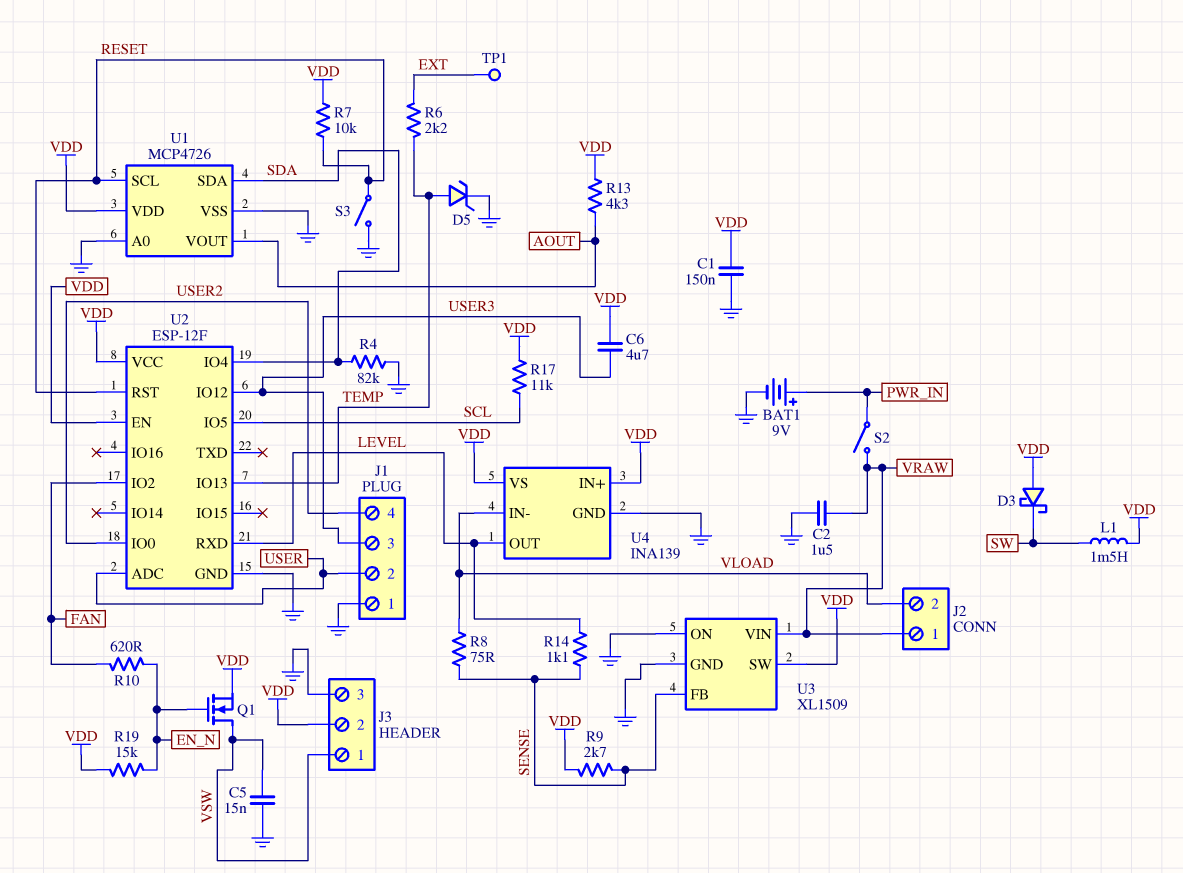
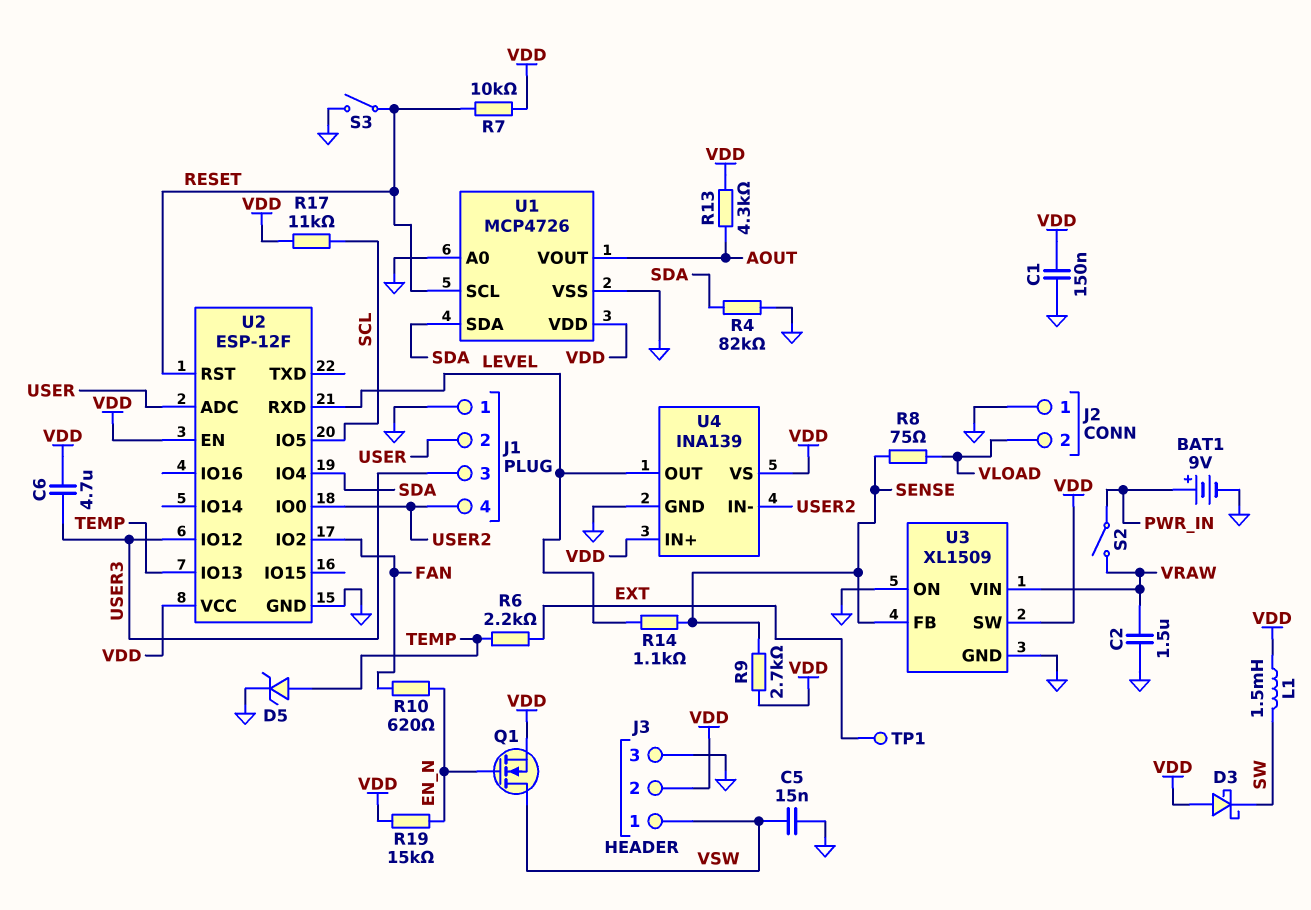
J2 pin 1: VRAW -> GND
U4 pin IN-: VLOAD -> USER2

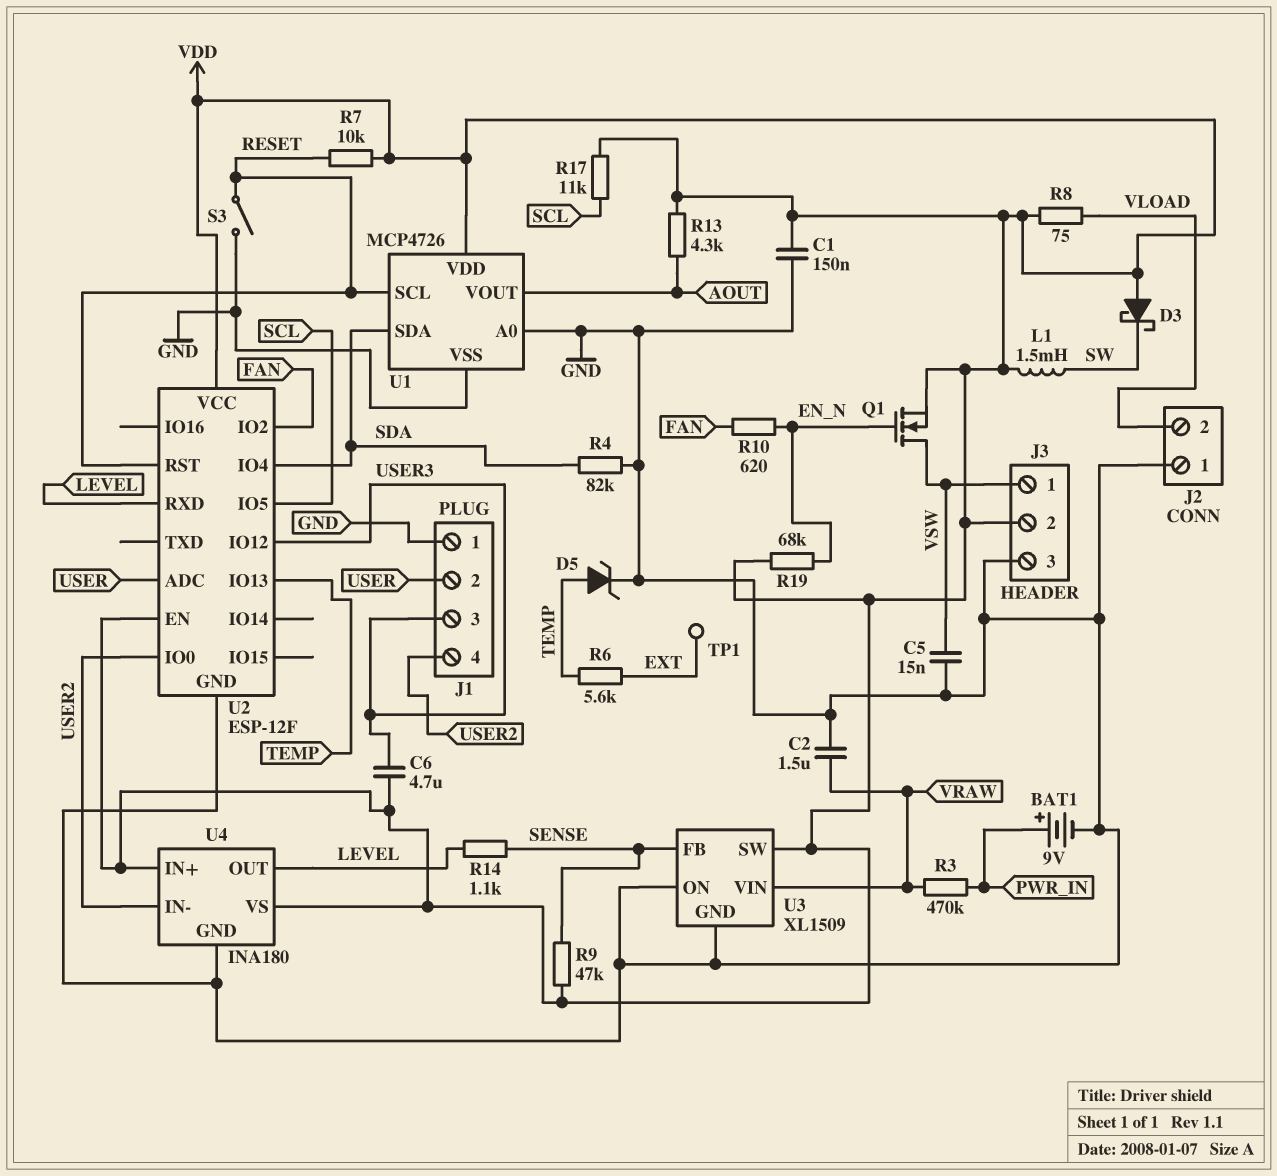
R3: none -> 470k (PWR_IN, VRAW)
R6: 2.2k (EXT, TEMP) -> 5.6k (EXT, TEMP)
R8: 75 (SENSE, VLOAD) -> 75 (VDD, VLOAD)
R9: 2.7k (SENSE, VDD) -> 47k (SENSE, VDD)
R19: 15k (EN_N, VDD) -> 68k (EN_N, VDD)
S2: switch (PWR_IN, VRAW) -> none
U4: INA139 -> INA180

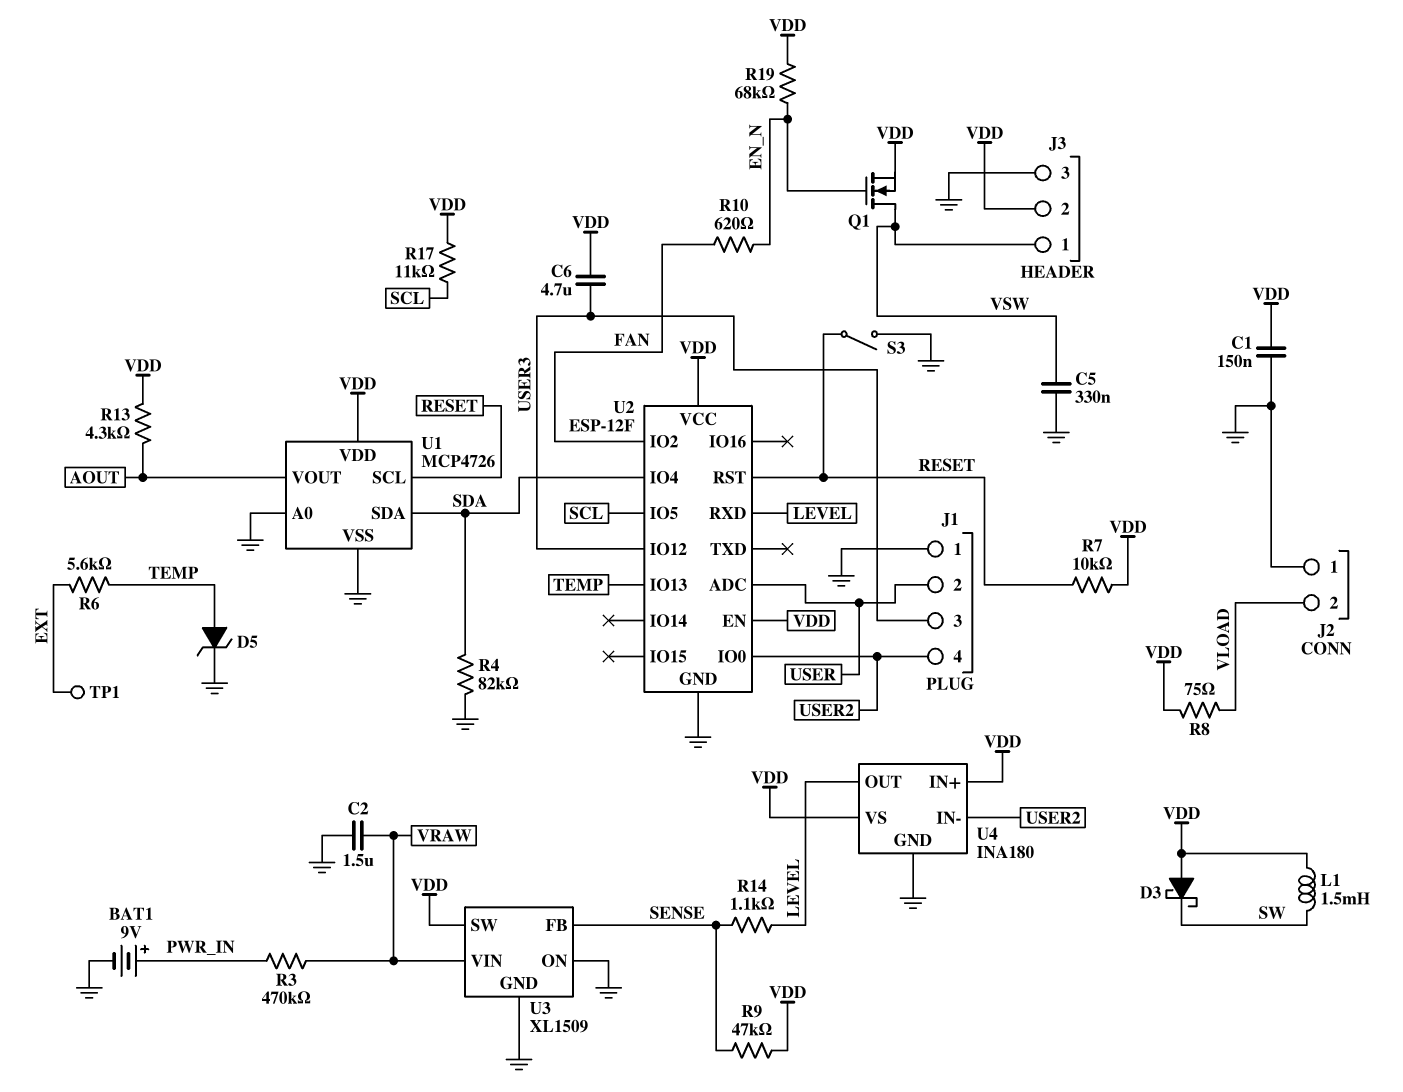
C5: 15nF (GND, VSW) -> 330nF (GND, VSW)

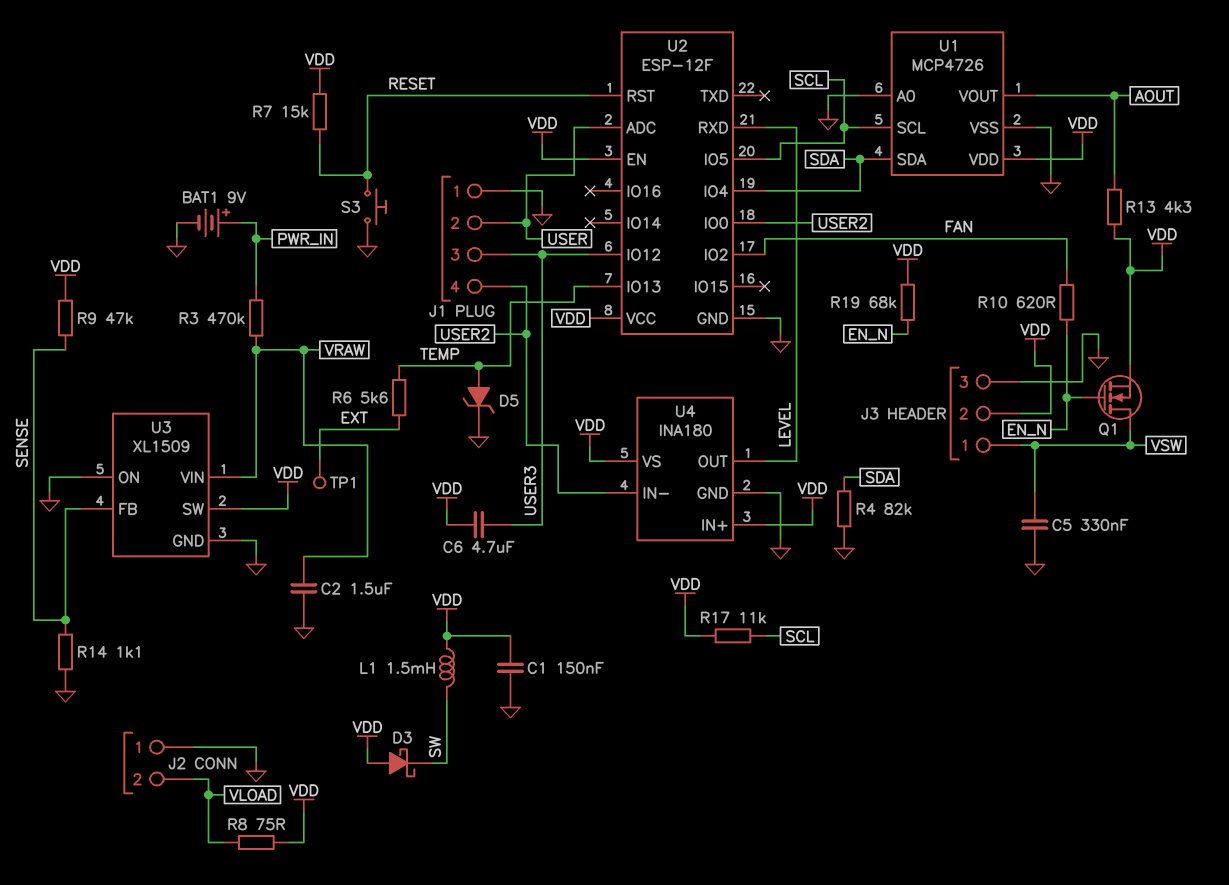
R7: 10k (RESET, VDD) -> 15k (RESET, VDD)
R14: 1.1k (LEVEL, SENSE) -> 1.1k (GND, SENSE)
S3: switch (GND, RESET) -> button (GND, RESET)
U1 pin SCL: RESET -> SCL

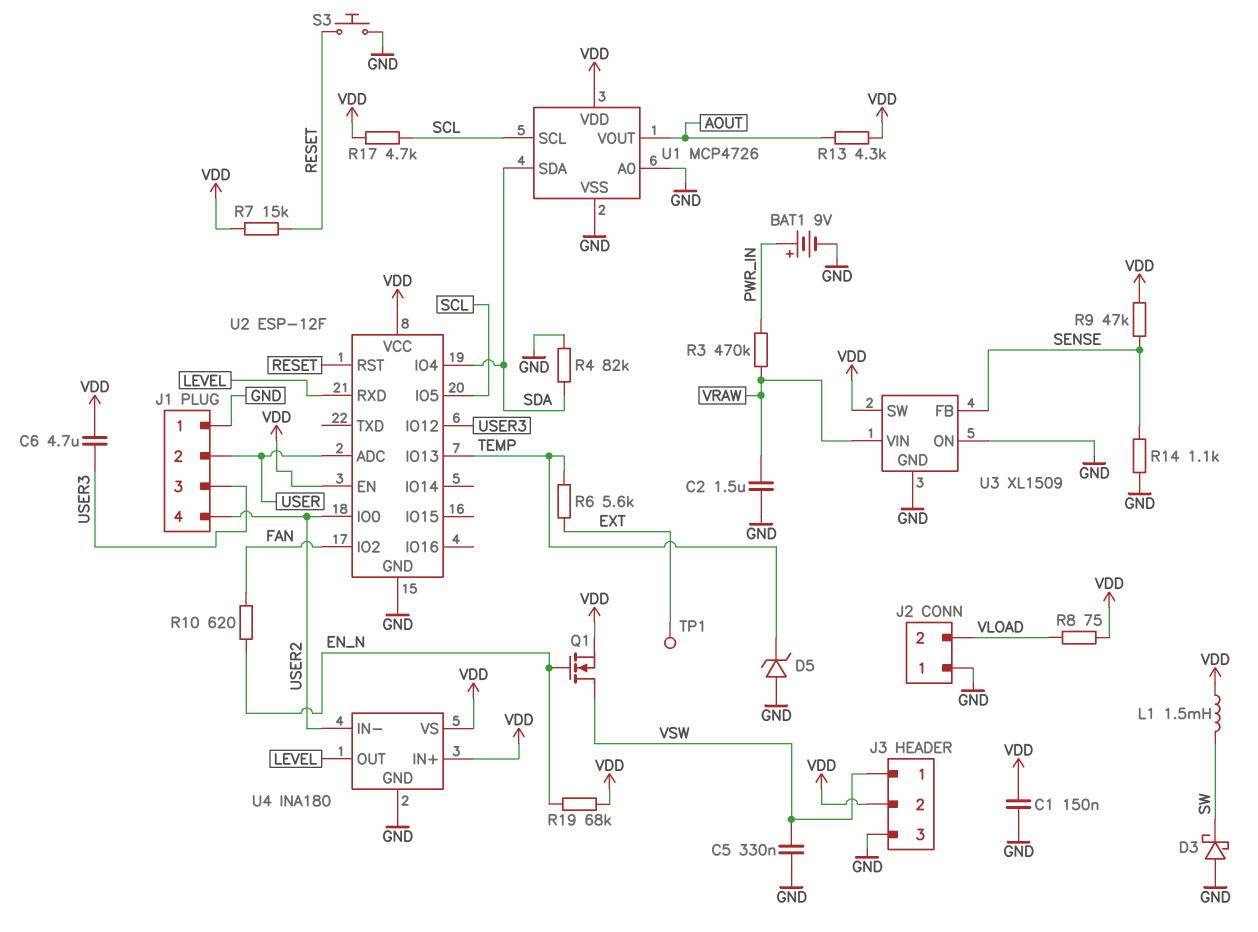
D3: schottky (A VDD, K SW) -> schottky (A GND, K SW)
D5: zener (A TEMP, K GND) -> zener (A GND, K TEMP)
R17: 11k (SCL, VDD) -> 4.7k (SCL, VDD)

